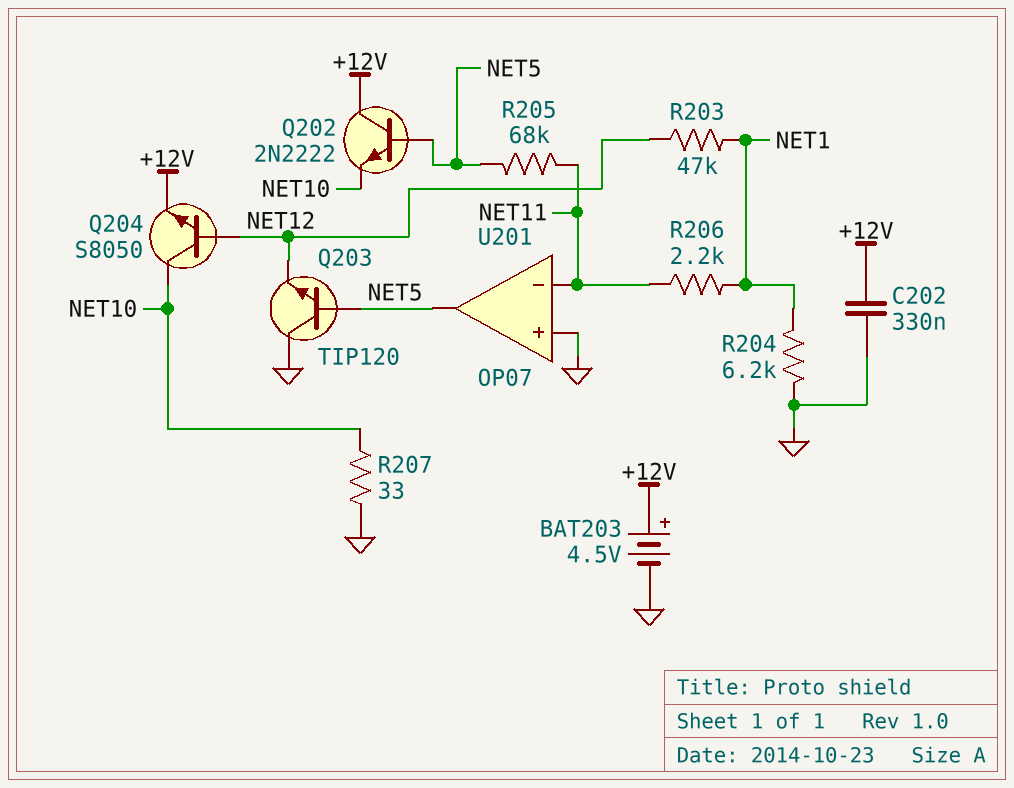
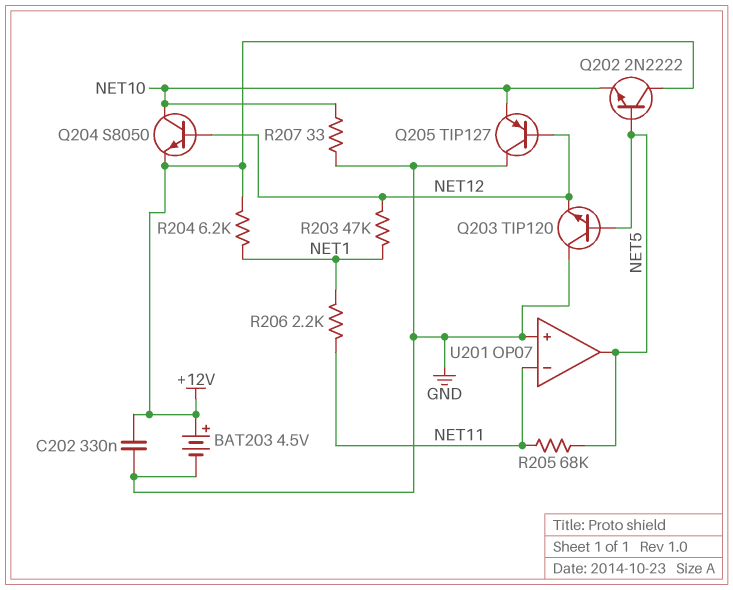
Q205: none -> PNP TIP127 (B NET12, C GND, E NET10)
R204: 6.2k (GND, NET1) -> 6.2k (+12V, NET1)

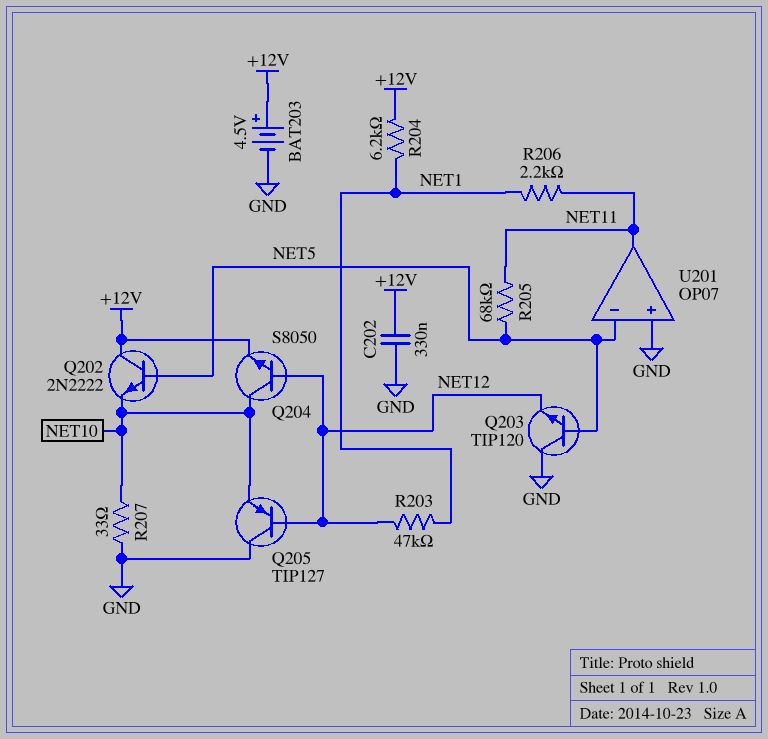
U201 pin in-: NET11 -> NET5
U201 pin out: NET5 -> NET11

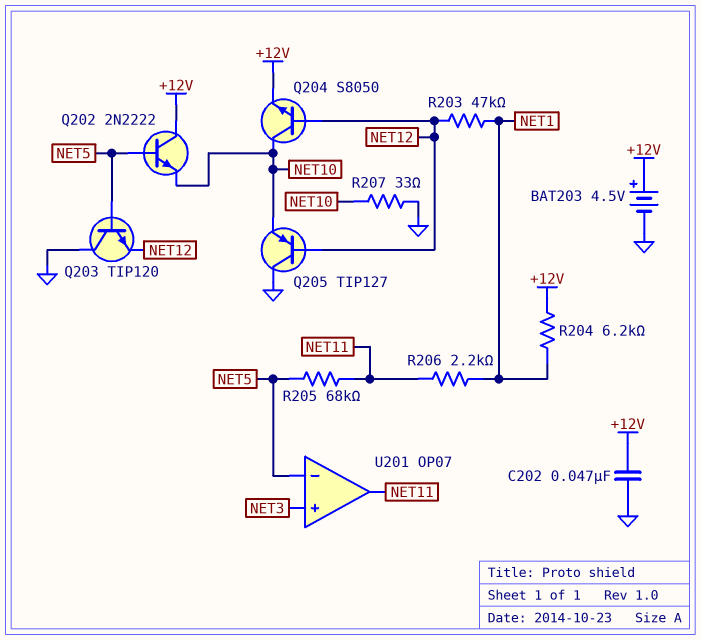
C202: 330nF (+12V, GND) -> 47nF (+12V, GND)
U201 pin in+: GND -> NET3

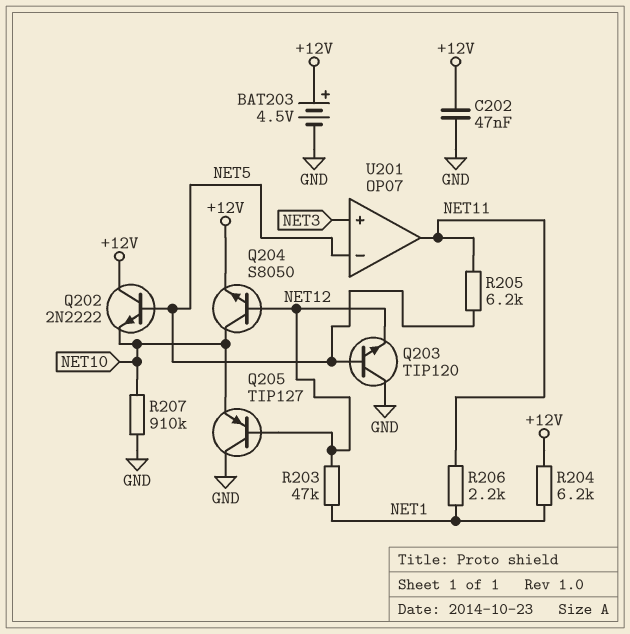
R205: 68k (NET5, NET11) -> 6.2k (NET5, NET11)
R207: 33 (GND, NET10) -> 910k (GND, NET10)

